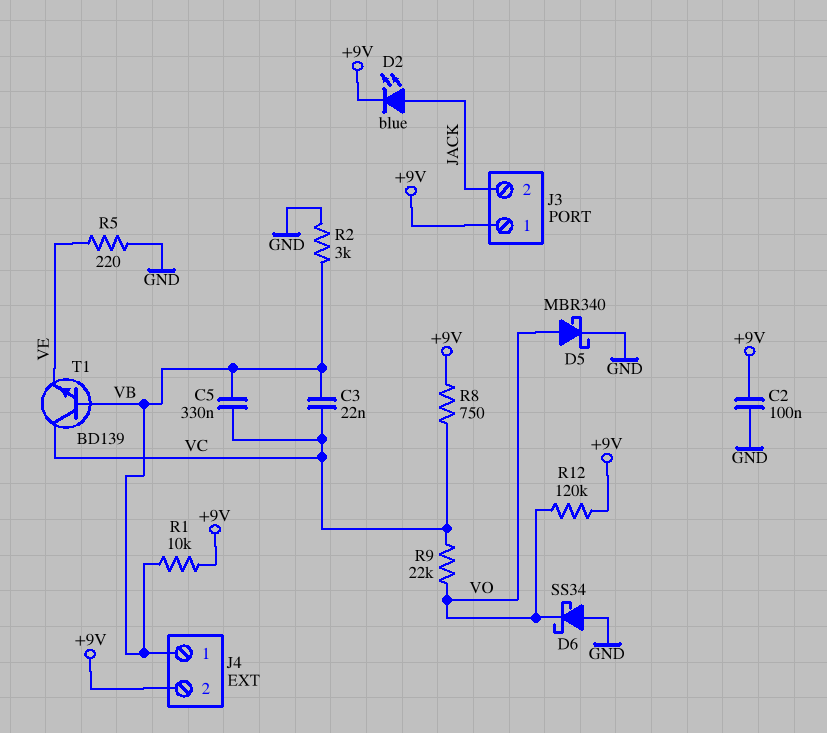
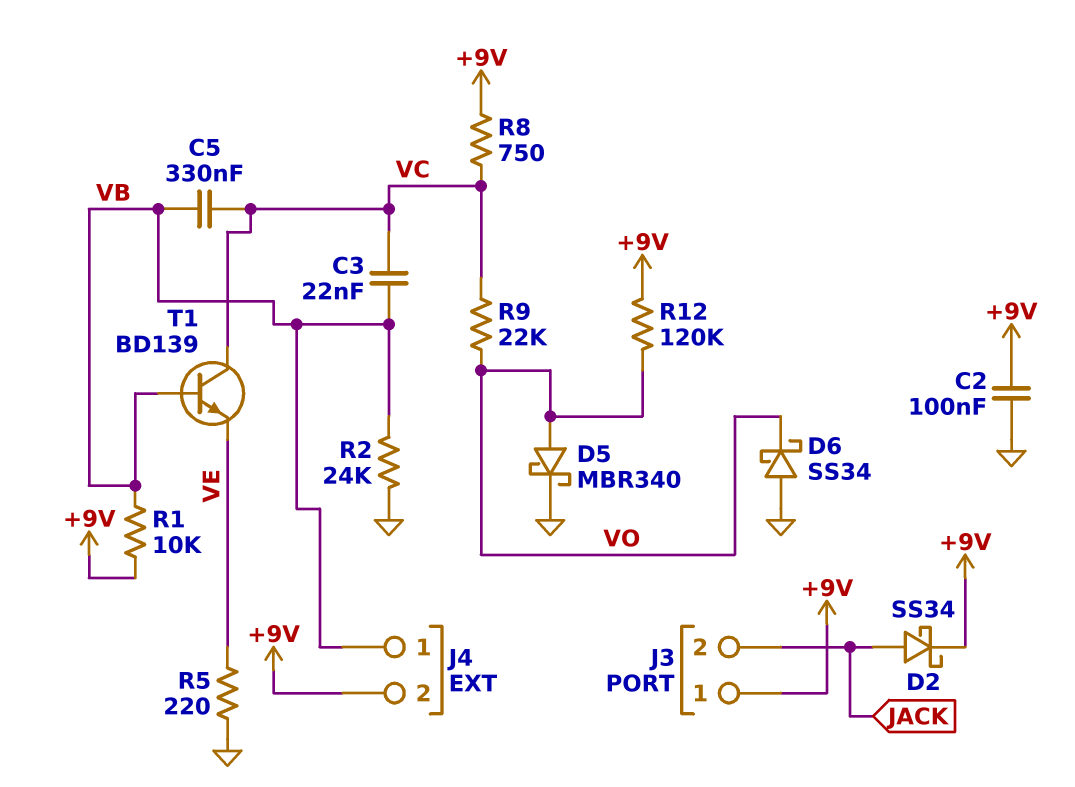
D2: LED blue (A JACK, K +9V) -> schottky SS34 (A JACK, K +9V)
R2: 3k (GND, VB) -> 24k (GND, VB)

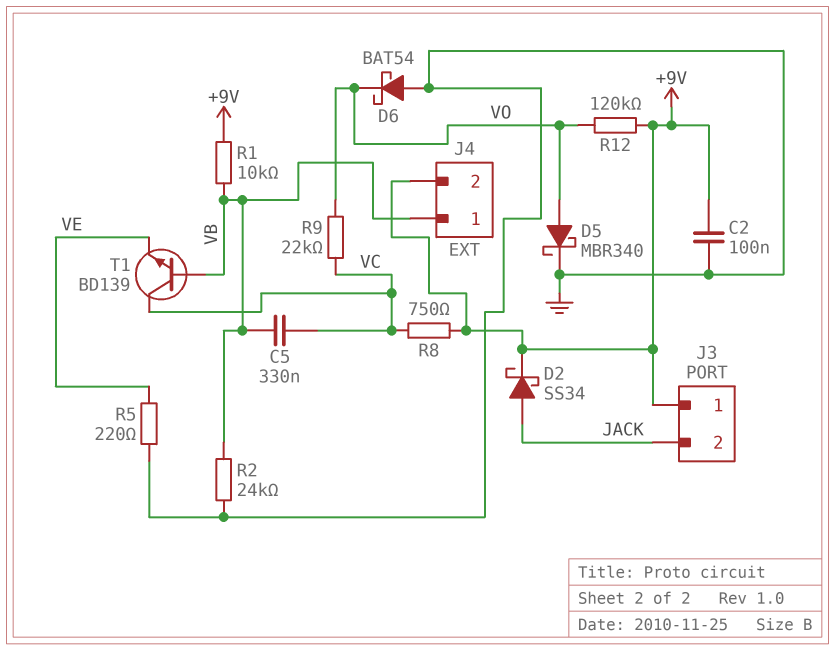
C3: 22nF (VB, VC) -> none
D6: schottky SS34 (A GND, K VO) -> schottky BAT54 (A GND, K VO)

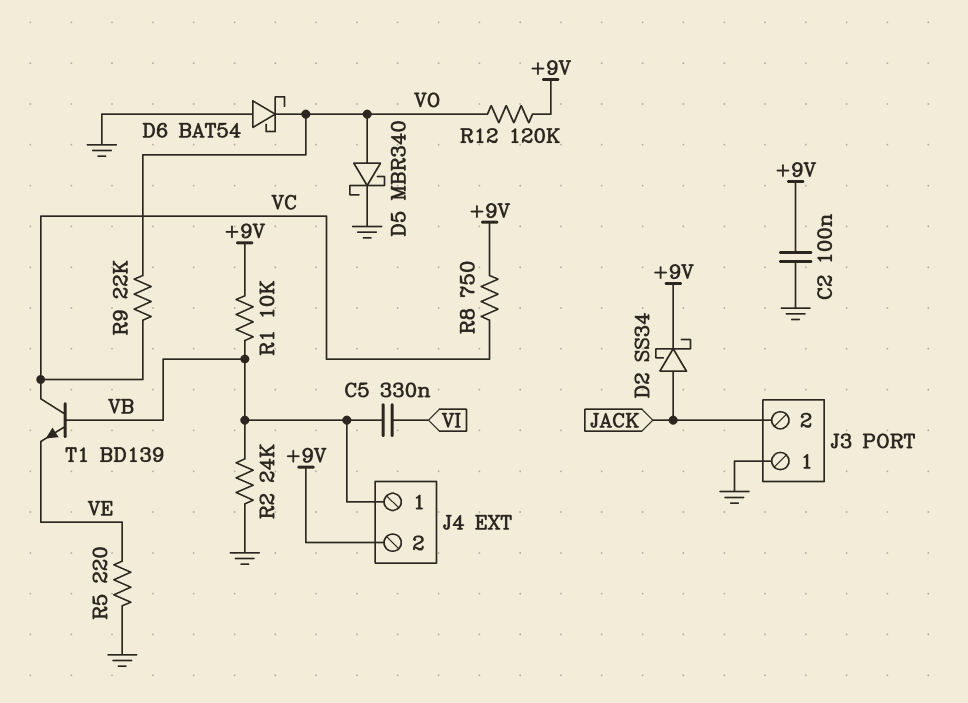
C5: 330nF (VB, VC) -> 330nF (VB, VI)
J3 pin 1: +9V -> GND

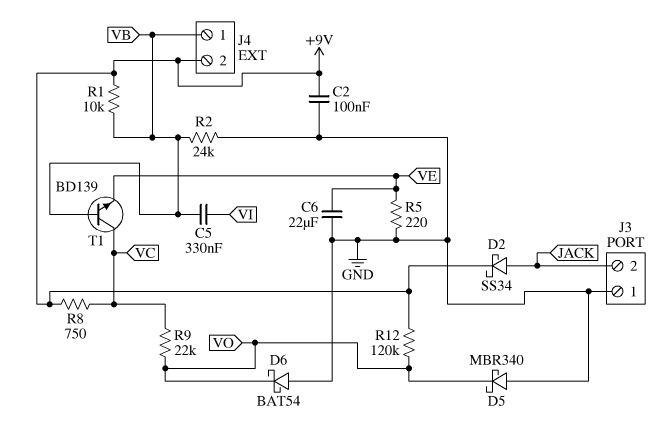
C6: none -> 22uF (GND, VE)
D5: schottky MBR340 (A VO, K GND) -> schottky MBR340 (A GND, K VO)

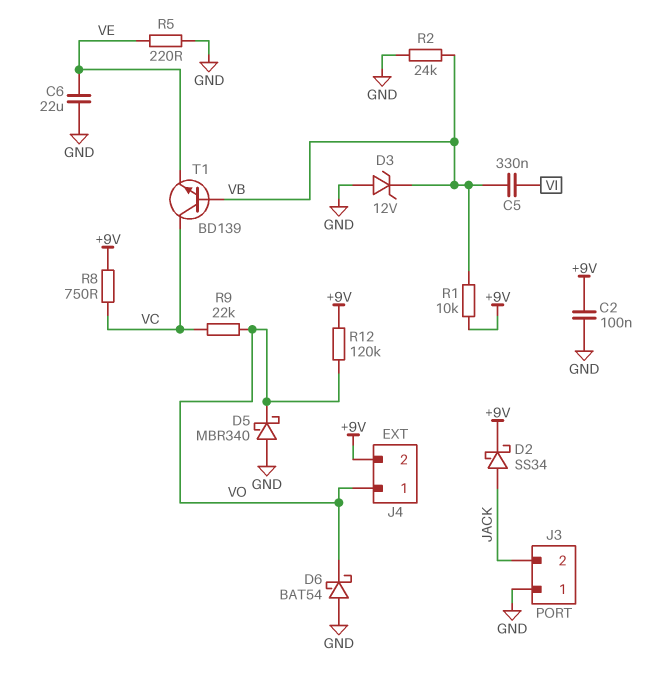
D3: none -> zener 12V (A GND, K VB)
J4 pin 1: VB -> VO

